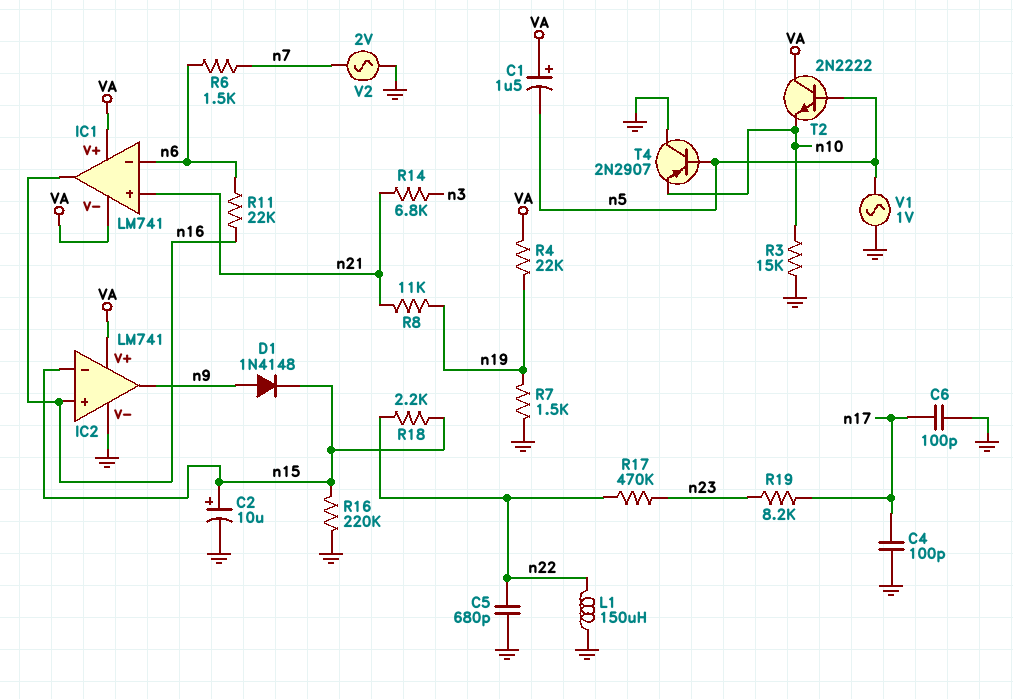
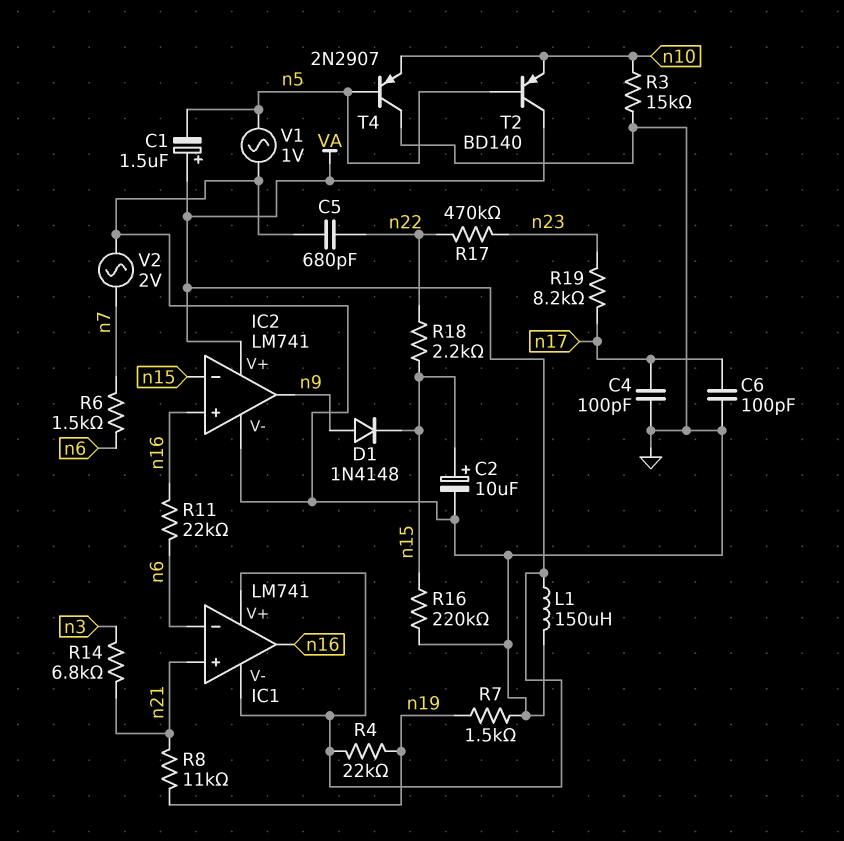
L1: 150uH (GND, n22) -> 150uH (GND, VA)
T2: NPN 2N2222 (B n5, C VA, E n10) -> PNP BD140 (B n5, C VA, E n10)

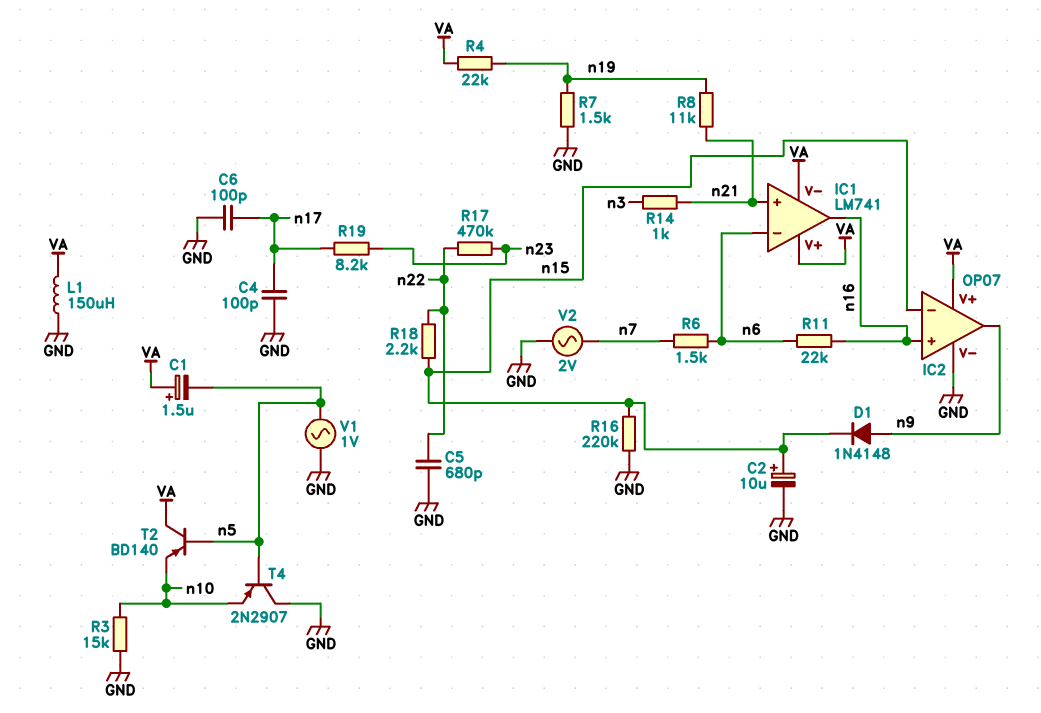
IC2: LM741 -> OP07
R14: 6.8k (n3, n21) -> 1k (n3, n21)

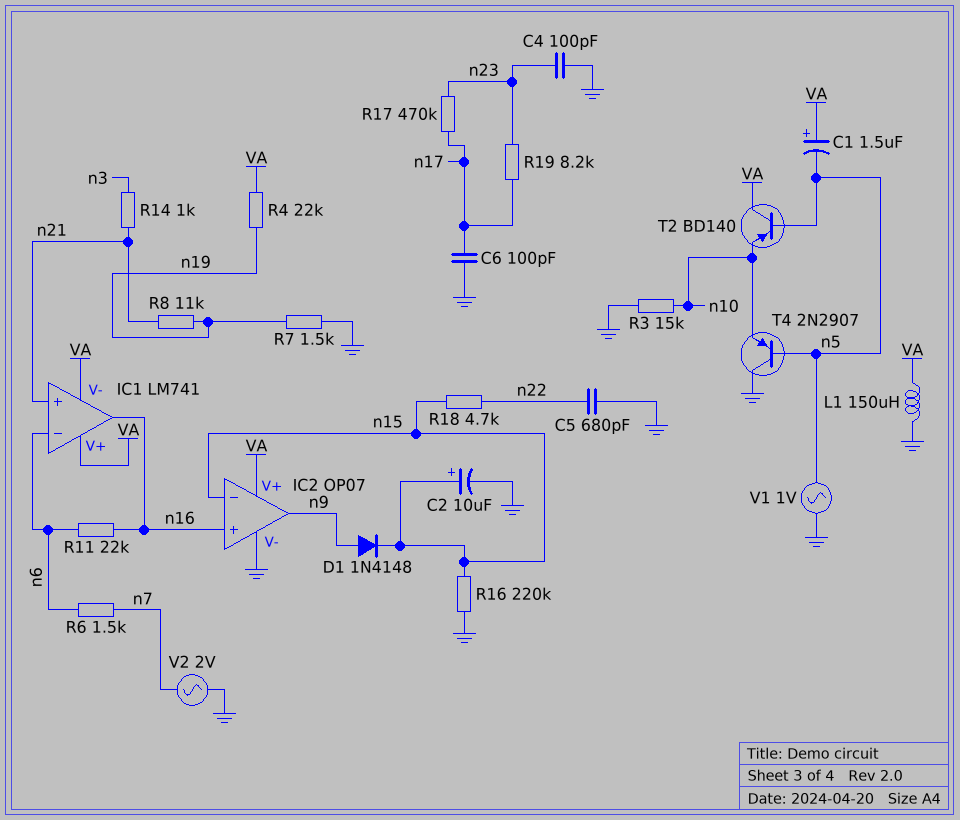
C4: 100pF (GND, n17) -> 100pF (GND, n23)
R17: 470k (n22, n23) -> 470k (n17, n23)
R18: 2.2k (n15, n22) -> 4.7k (n15, n22)

